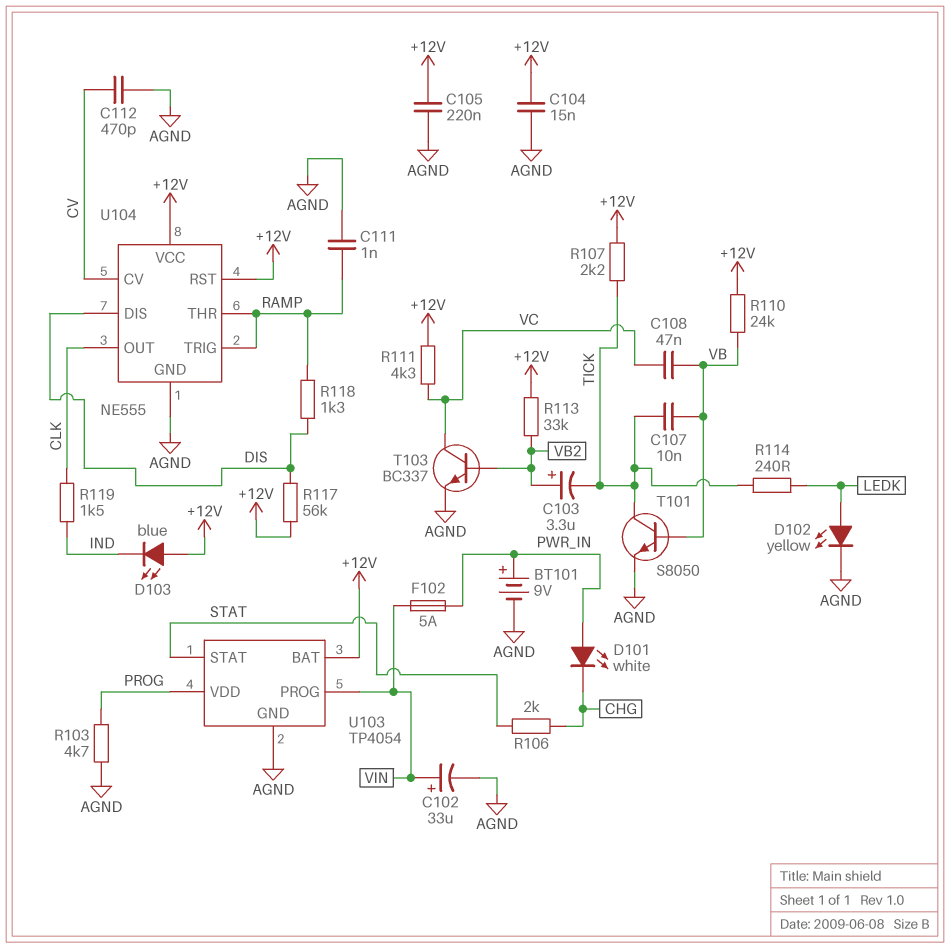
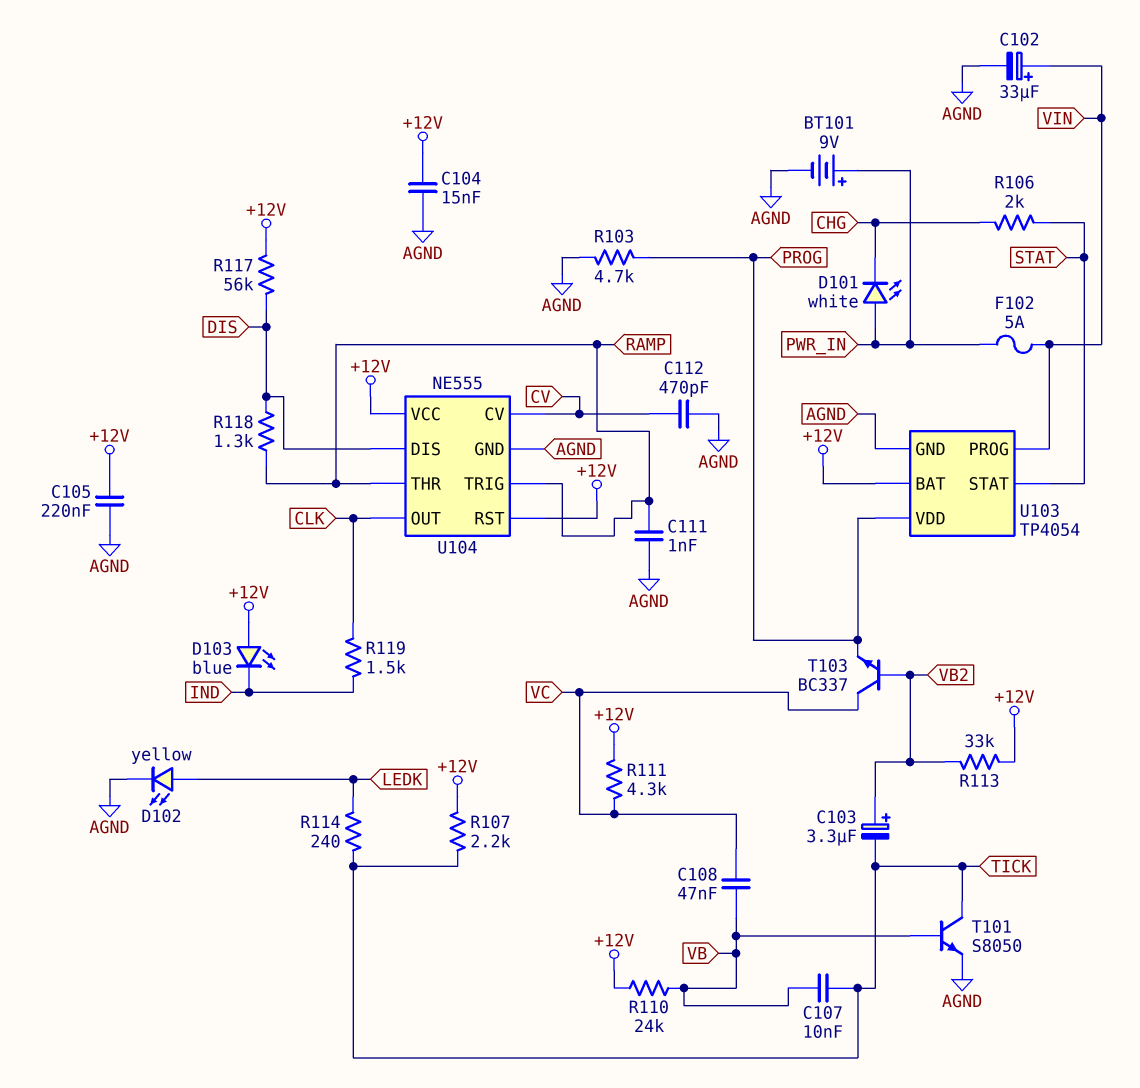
T103: NPN BC337 (B VB2, C VC, E AGND) -> NPN BC337 (B VB2, C VC, E PROG)

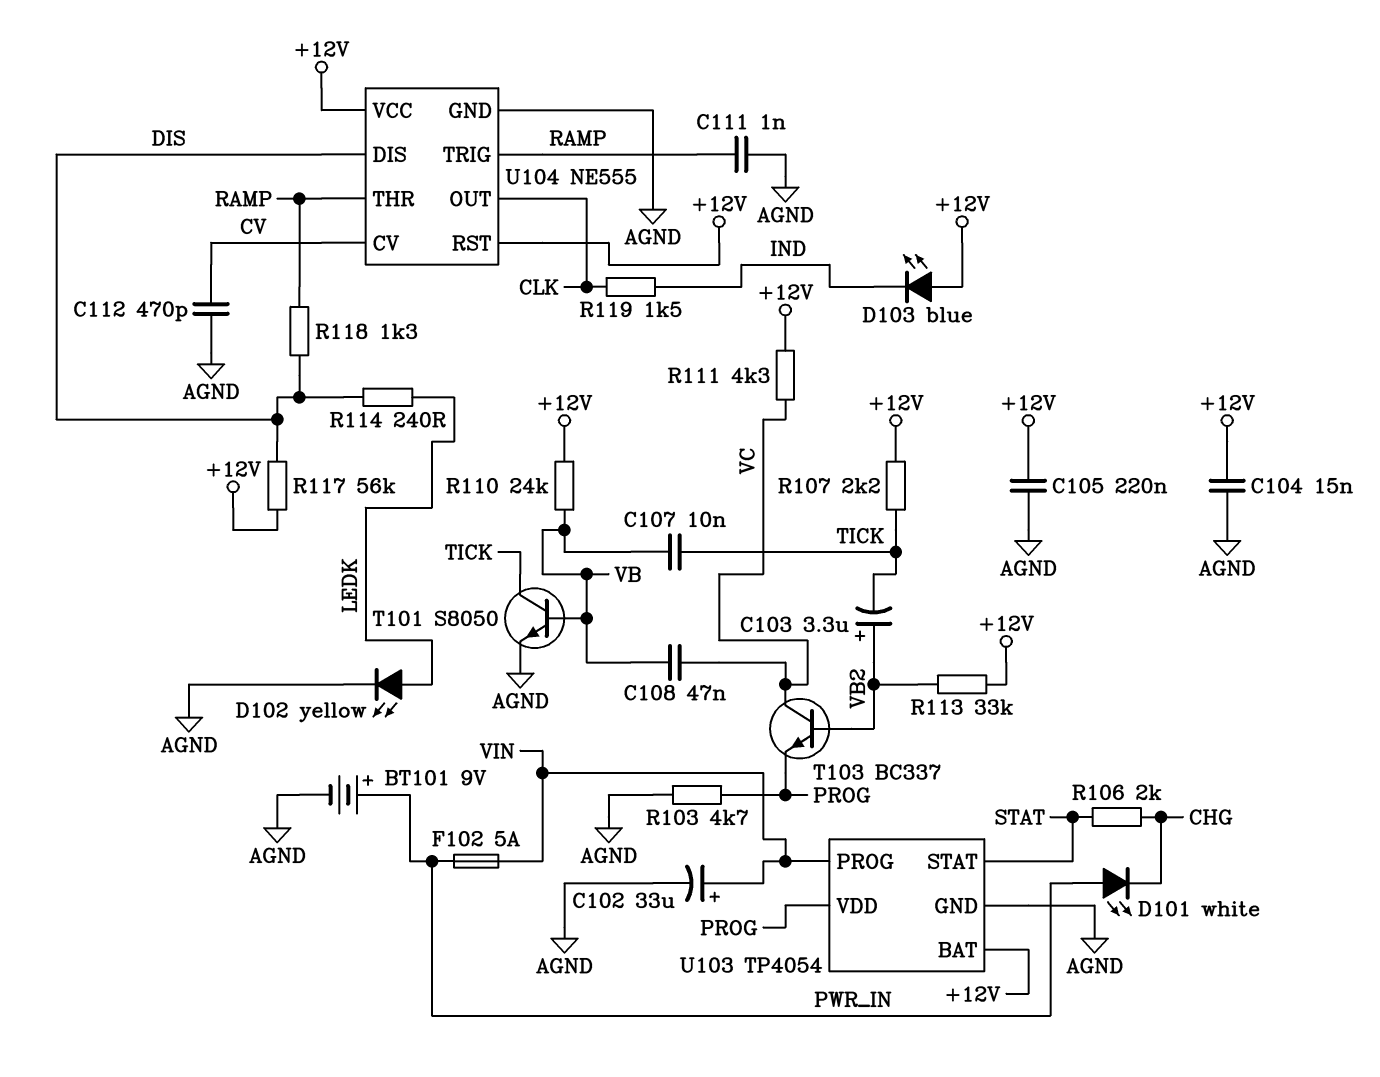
R114: 240 (LEDK, TICK) -> 240 (DIS, LEDK)

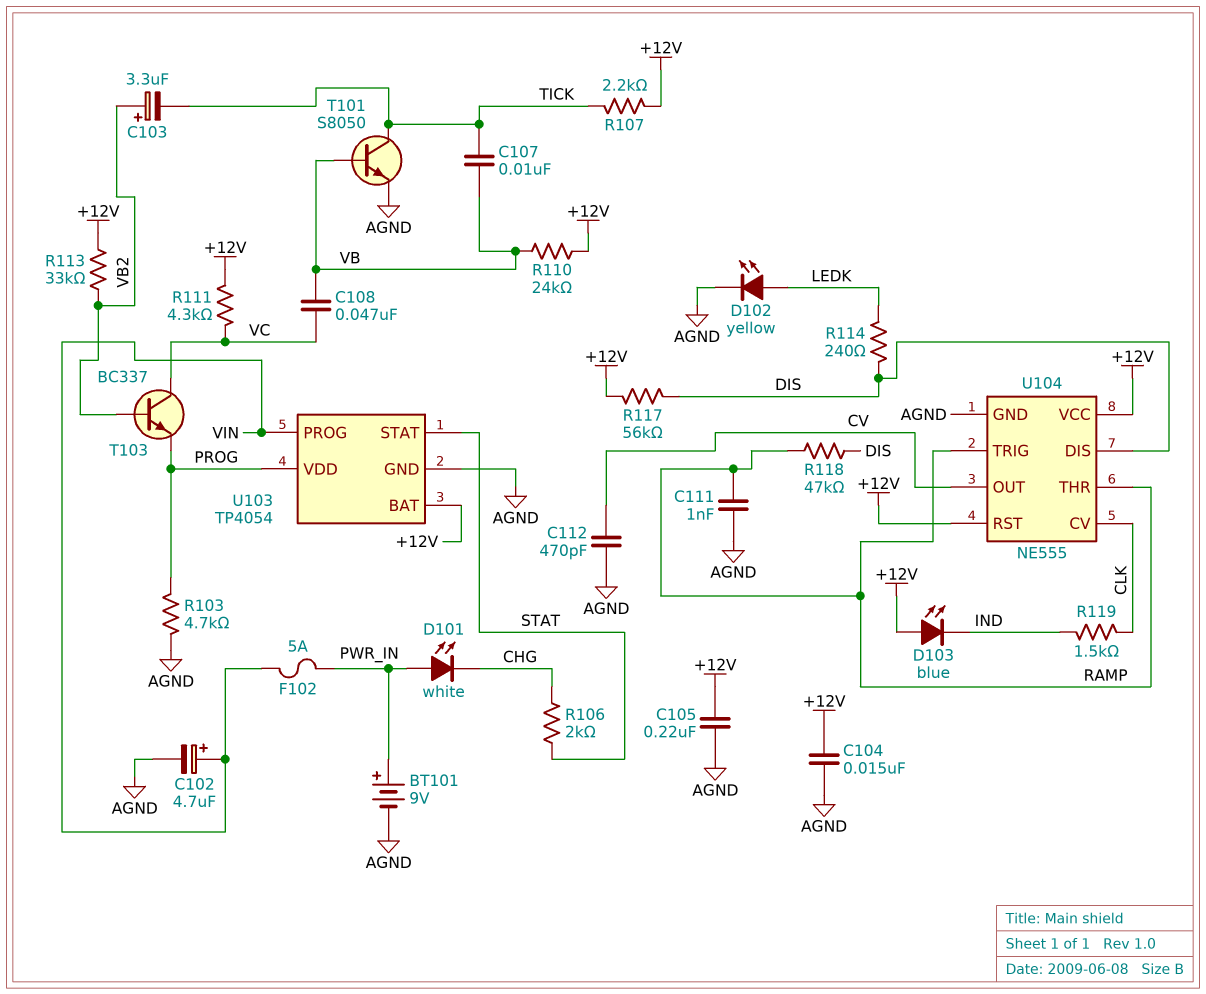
C102: 33uF (plus VIN, minus AGND) -> 4.7uF (plus VIN, minus AGND)
R118: 1.3k (DIS, RAMP) -> 47k (DIS, RAMP)
U104 pin CV: CV -> CLK
U104 pin OUT: CLK -> CV

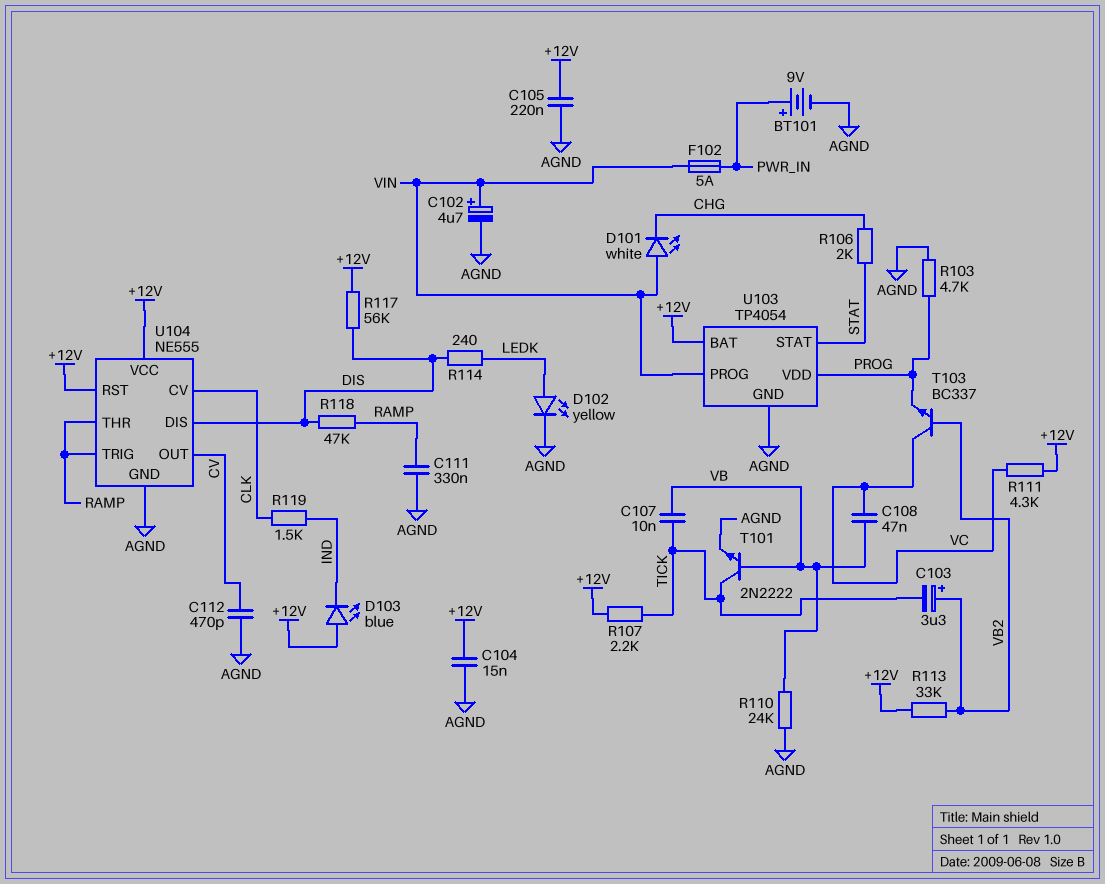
C111: 1nF (AGND, RAMP) -> 330nF (AGND, RAMP)
D101: LED white (A PWR_IN, K CHG) -> LED white (A VIN, K CHG)
R110: 24k (+12V, VB) -> 24k (AGND, VB)
T101: NPN S8050 (B VB, C TICK, E AGND) -> NPN 2N2222 (B VB, C TICK, E AGND)

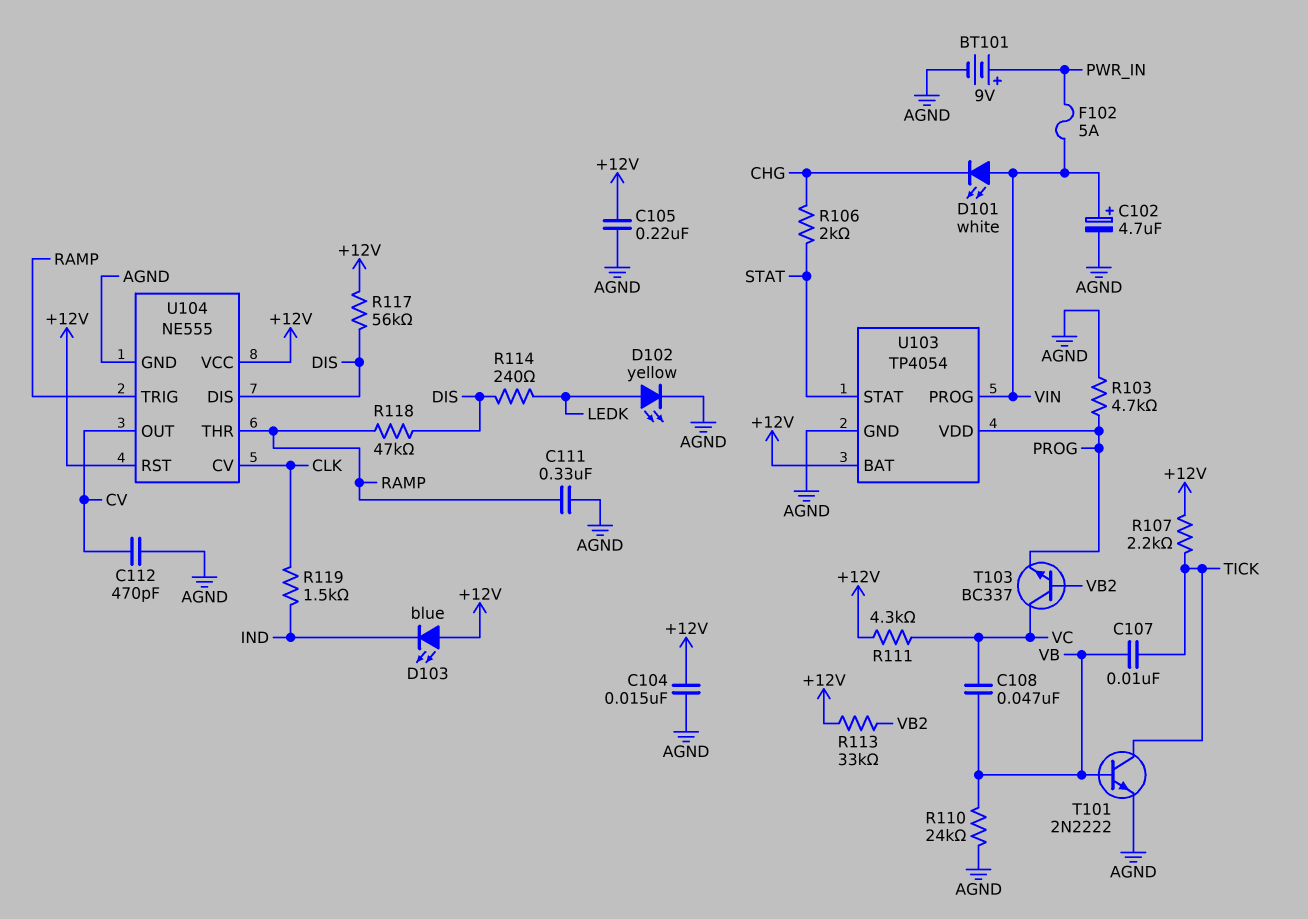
C103: 3.3uF (plus VB2, minus TICK) -> none

